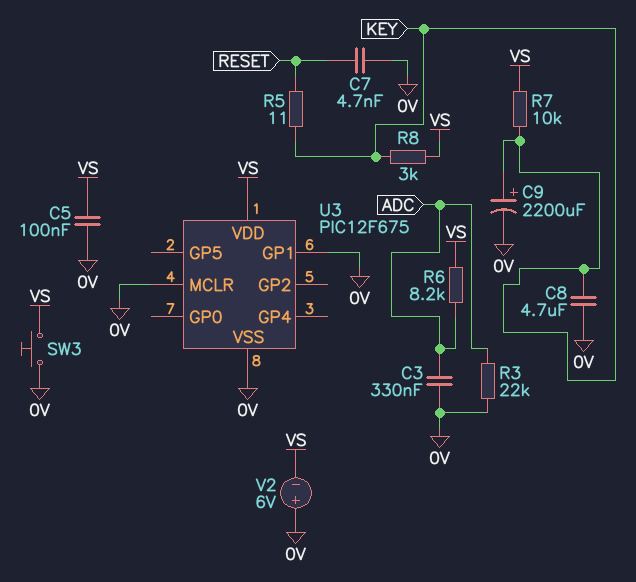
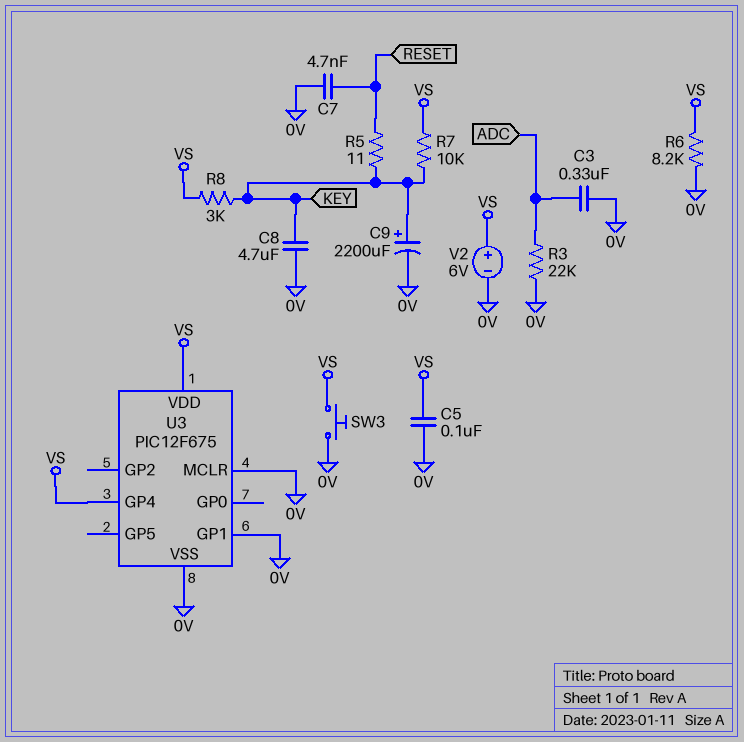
R6: 8.2k (ADC, VS) -> 8.2k (0V, VS)
U3 pin GP4: none -> VS
V2: 6V (plus 0V, minus VS) -> 6V (plus VS, minus 0V)

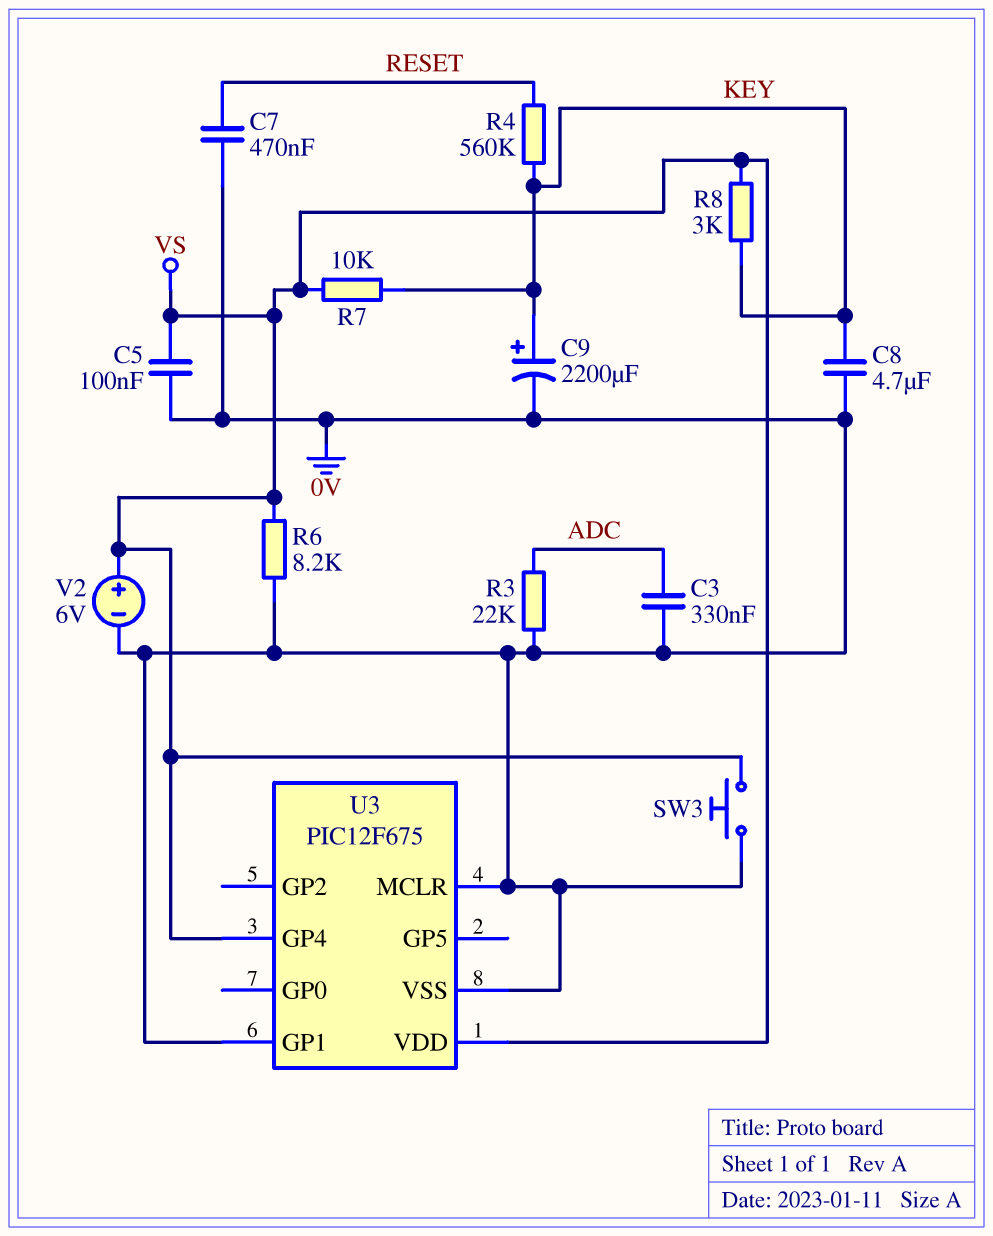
C7: 4.7nF (0V, RESET) -> 470nF (0V, RESET)
R4: none -> 560k (KEY, RESET)
R5: 11 (KEY, RESET) -> none

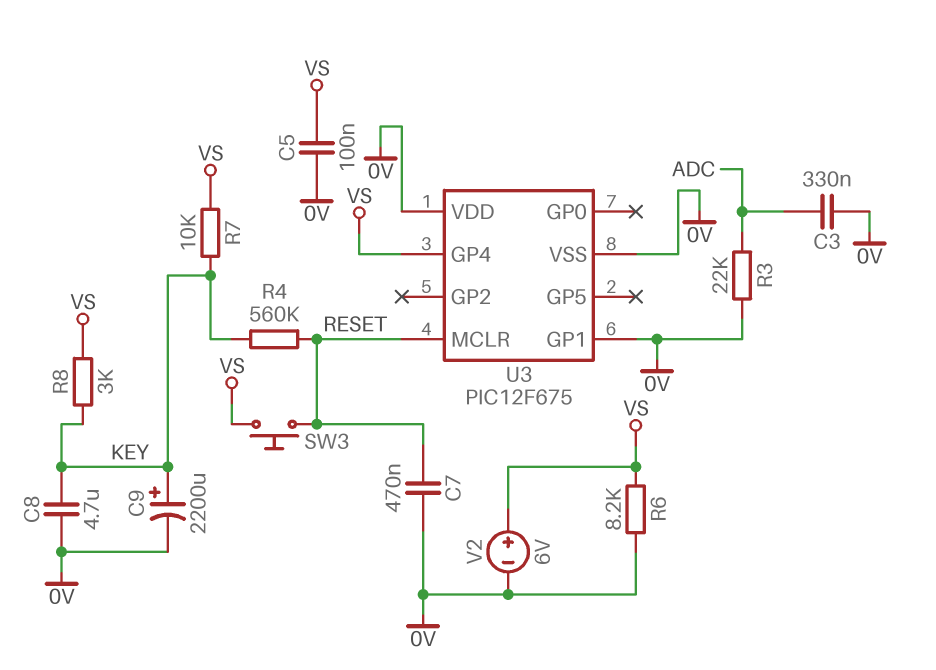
SW3: button (0V, VS) -> button (RESET, VS)
U3 pin MCLR: 0V -> RESET
U3 pin VDD: VS -> 0V

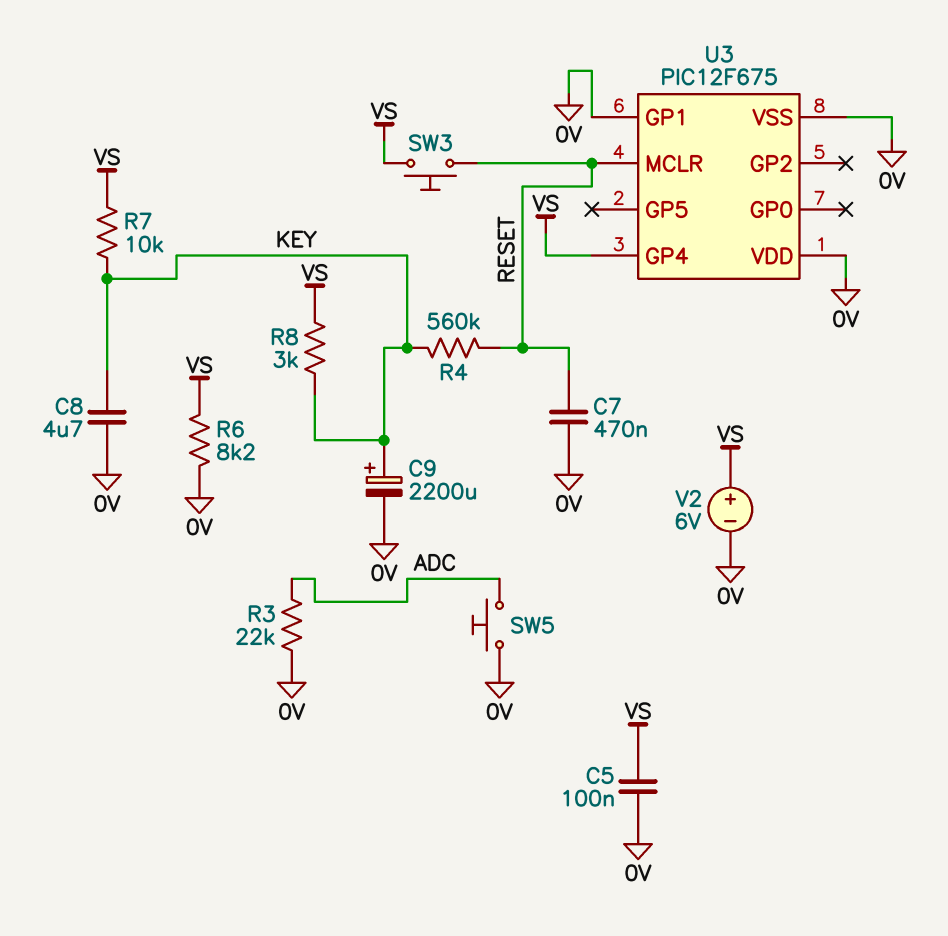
C3: 330nF (0V, ADC) -> none
SW5: none -> button (0V, ADC)

